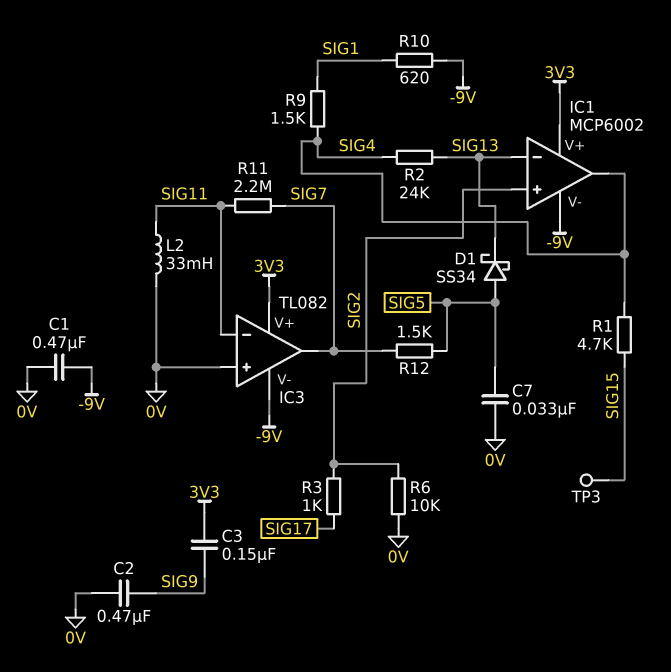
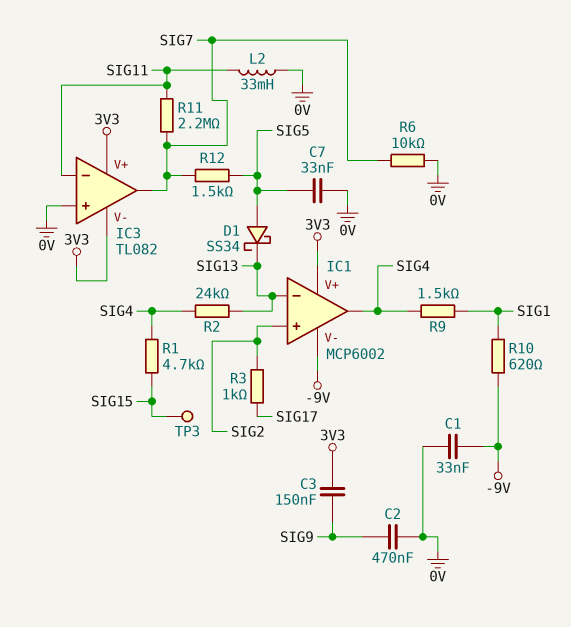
C1: 470nF (-9V, 0V) -> 33nF (-9V, 0V)
IC3 pin V-: -9V -> 3V3
R6: 10k (0V, SIG2) -> 10k (0V, SIG7)

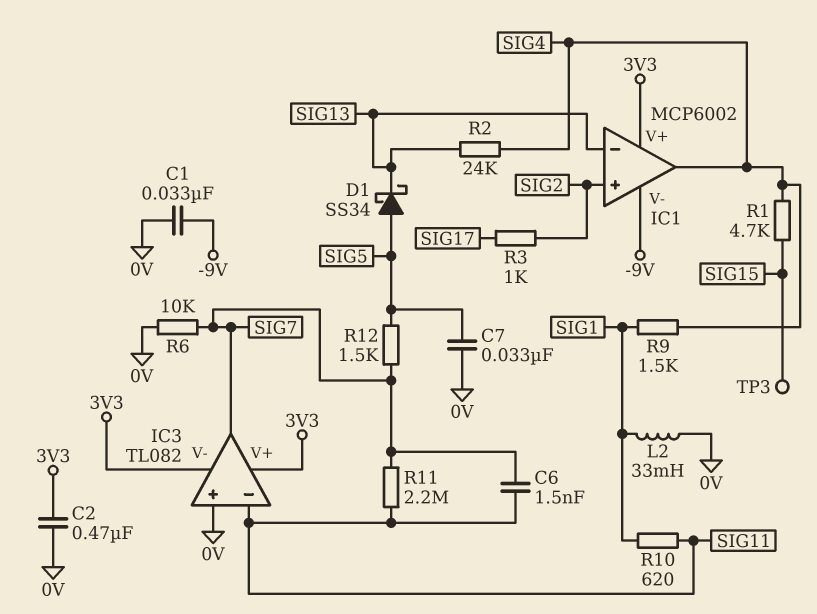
C2: 470nF (0V, SIG9) -> 470nF (0V, 3V3)
C3: 150nF (3V3, SIG9) -> none
C6: none -> 1.5nF (SIG7, SIG11)
L2: 33mH (0V, SIG11) -> 33mH (0V, SIG1)
R10: 620 (-9V, SIG1) -> 620 (SIG1, SIG11)

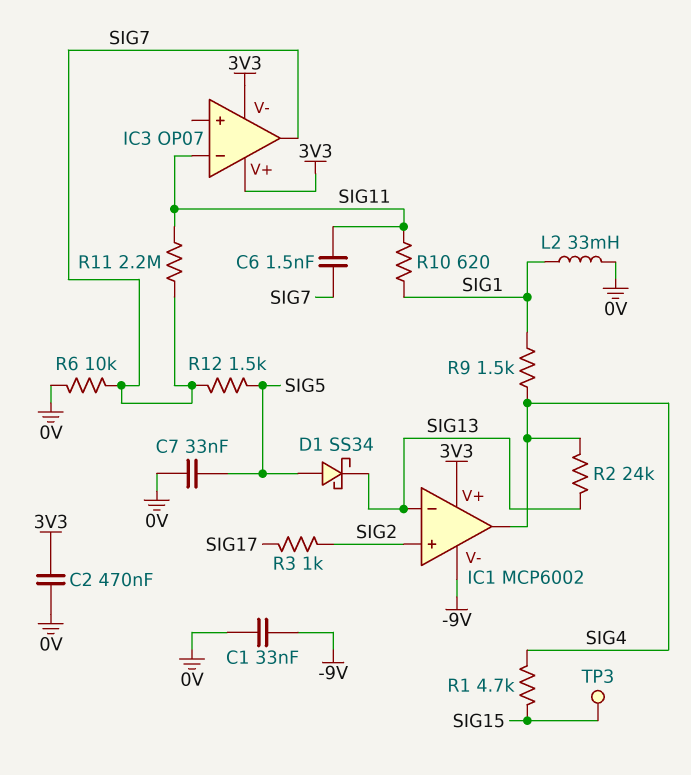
IC3: TL082 -> OP07
IC3 pin in+: 0V -> none

